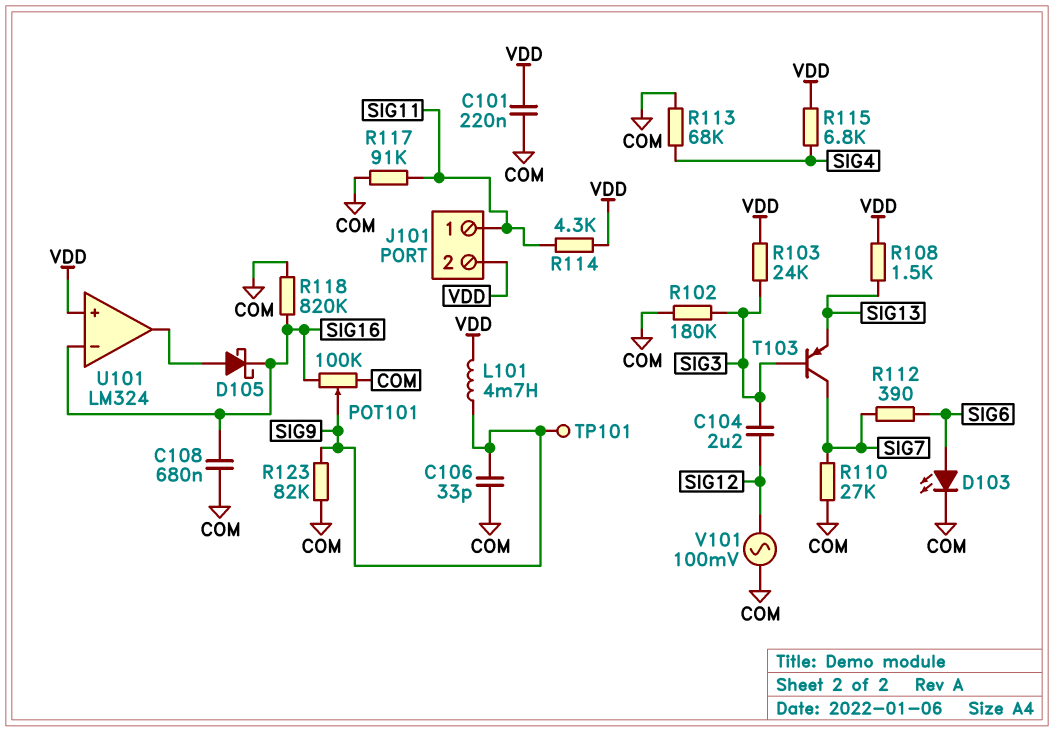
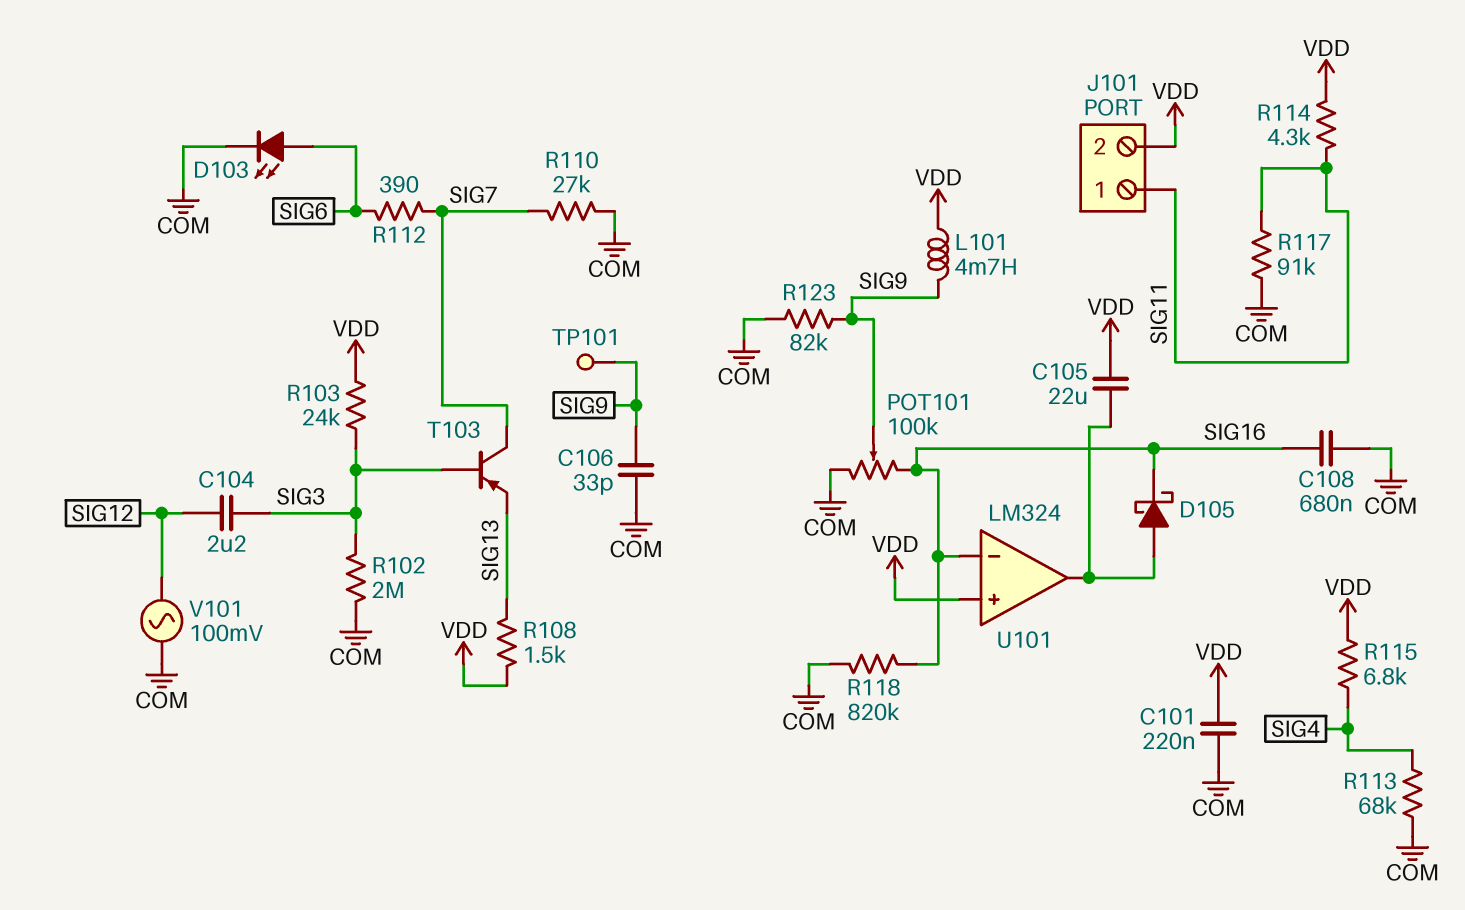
C105: none -> 22uF (U101/out, VDD)
R102: 180k (COM, SIG3) -> 2M (COM, SIG3)

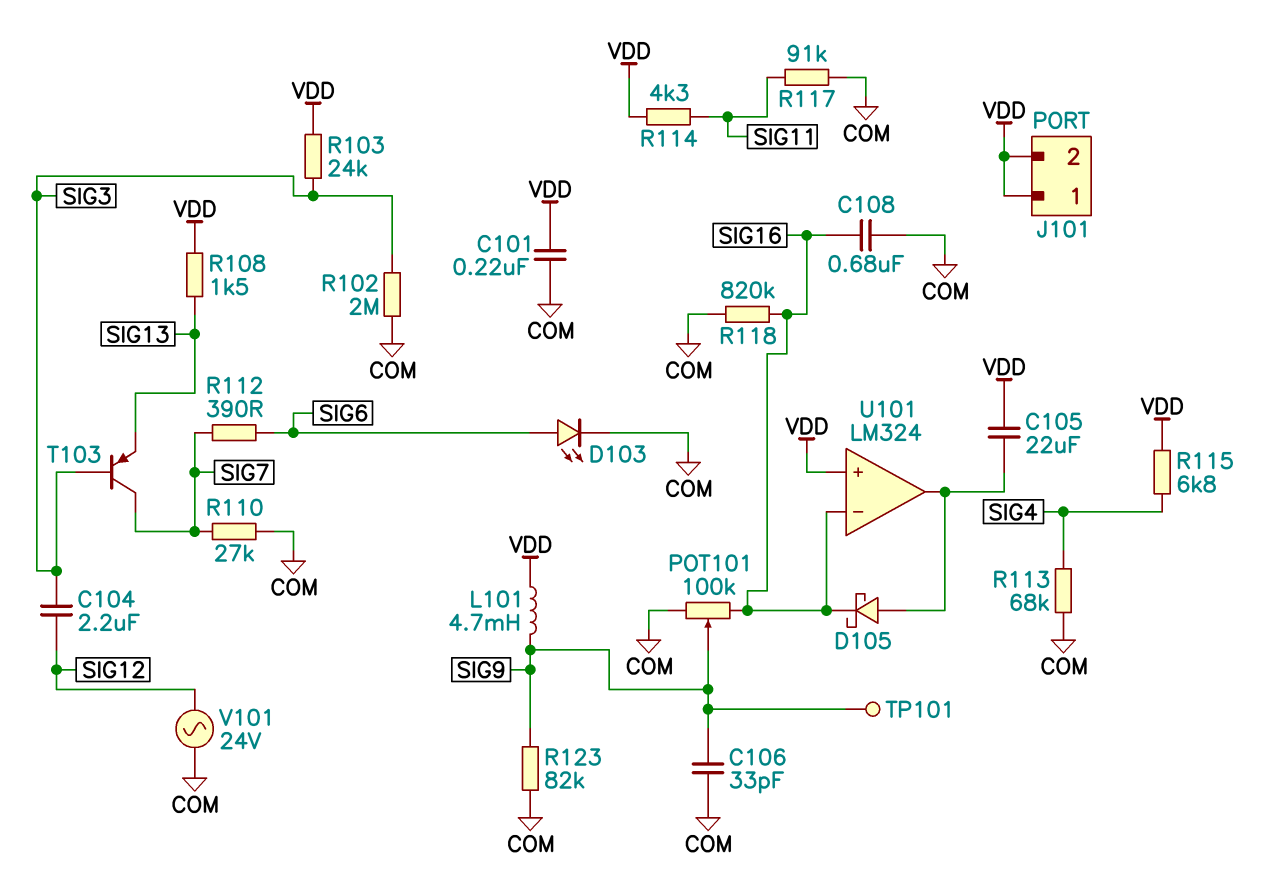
J101 pin 1: SIG11 -> VDD
V101: AC 100mV (COM, SIG12) -> AC 24V (COM, SIG12)

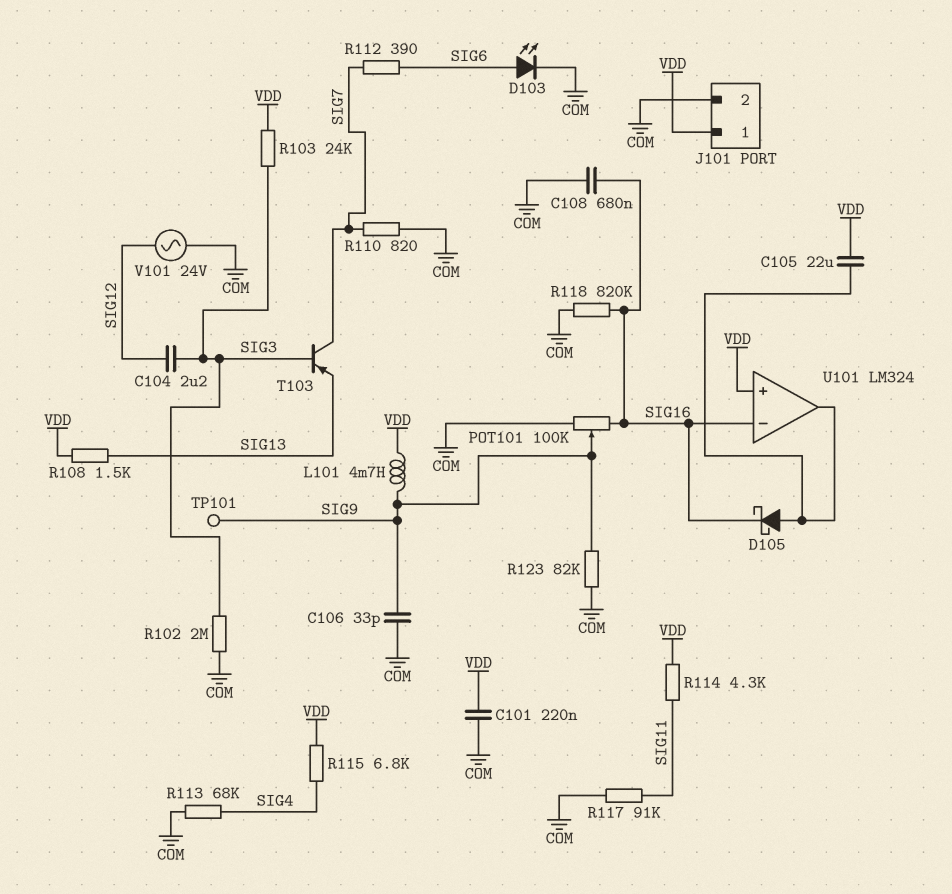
J101 pin 2: VDD -> COM
R110: 27k (COM, SIG7) -> 820 (COM, SIG7)

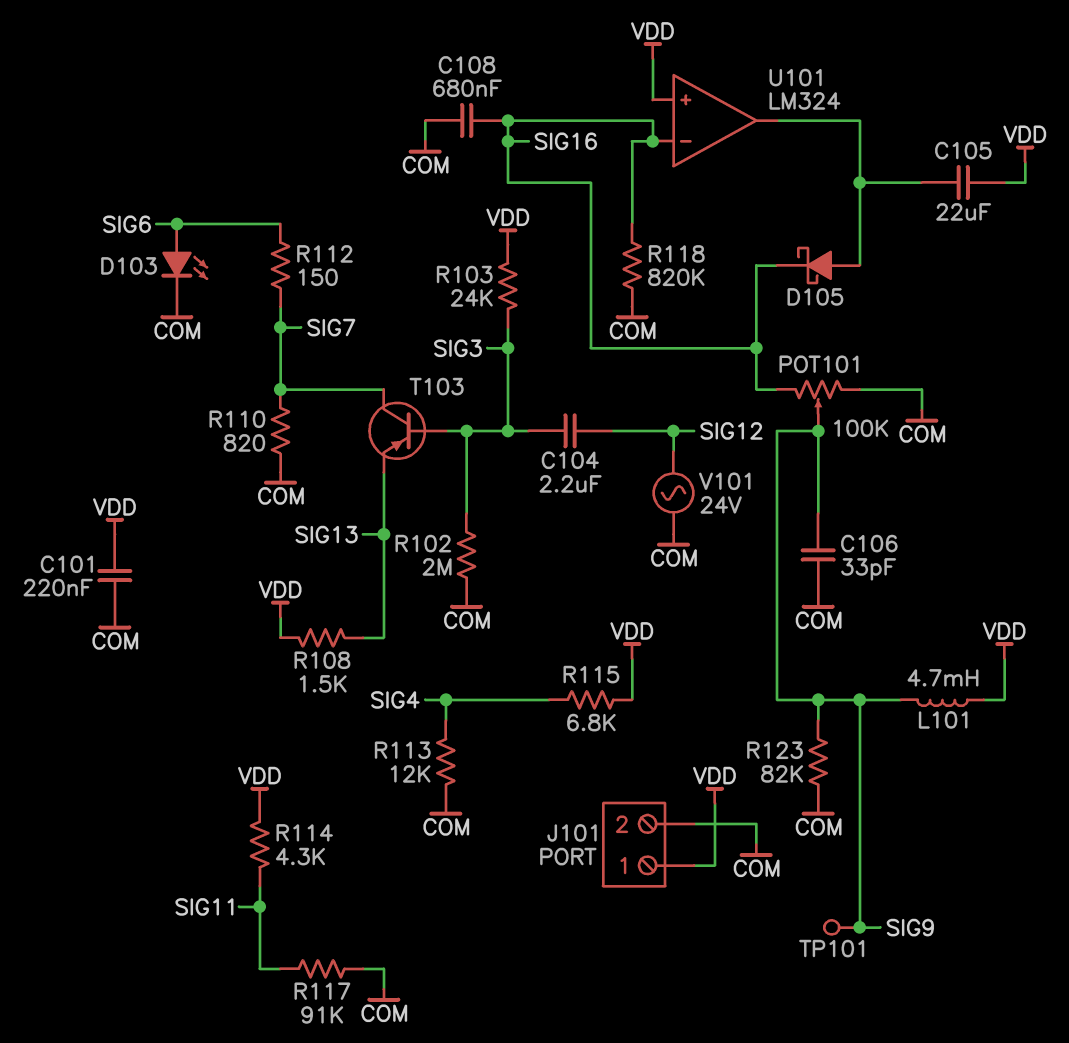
R112: 390 (SIG6, SIG7) -> 150 (SIG6, SIG7)
R113: 68k (COM, SIG4) -> 12k (COM, SIG4)

